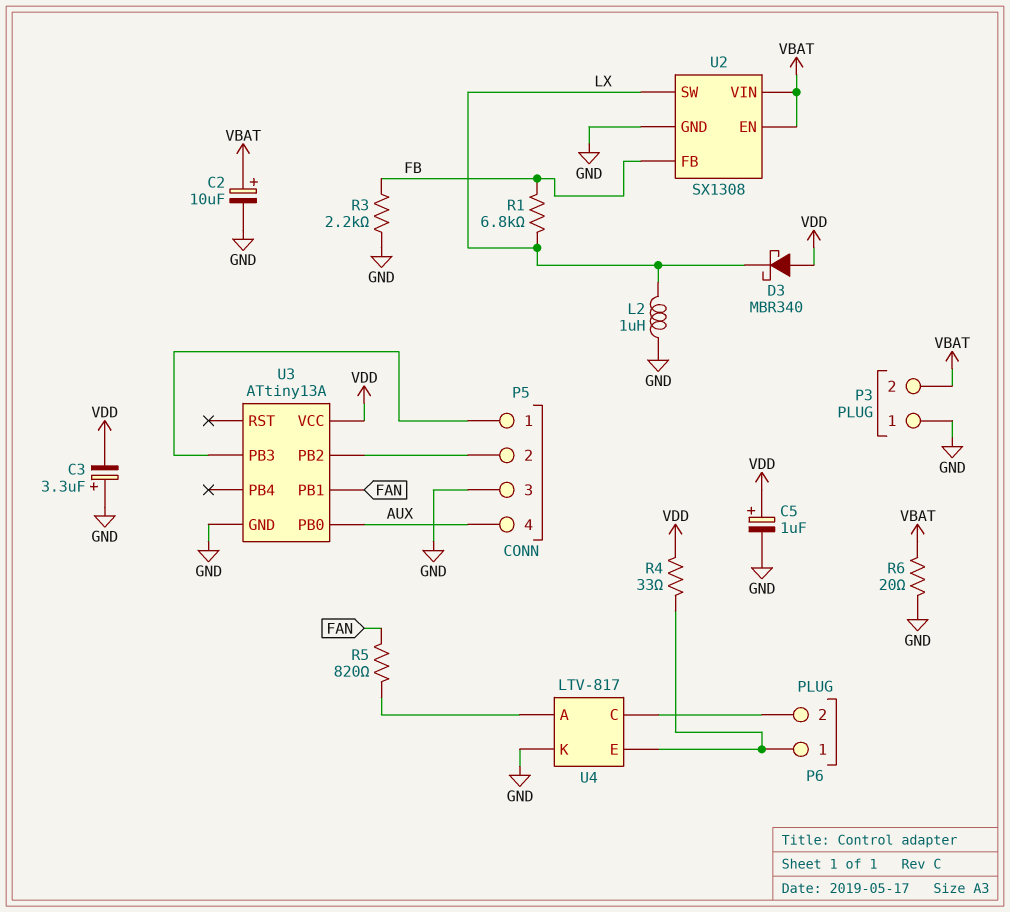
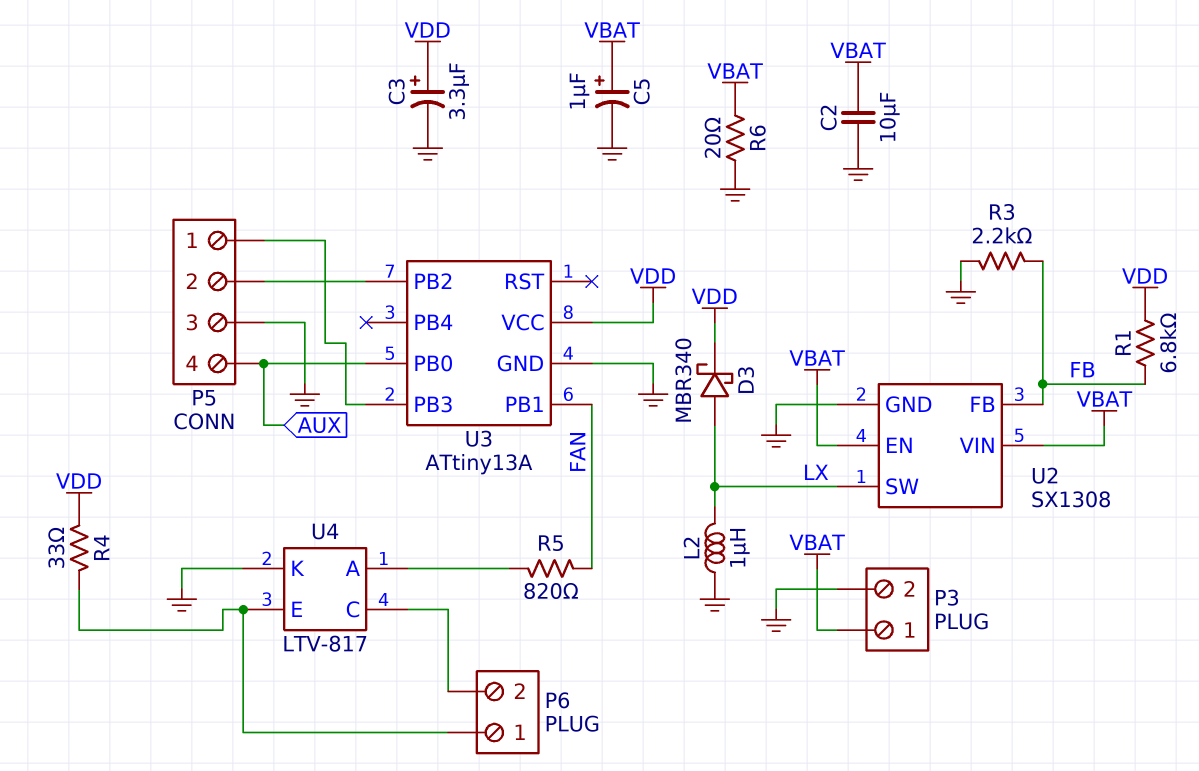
C2: 10uF (plus VBAT, minus GND) -> 10uF (GND, VBAT)
C3: 3.3uF (plus GND, minus VDD) -> 3.3uF (plus VDD, minus GND)
C5: 1uF (plus VDD, minus GND) -> 1uF (plus VBAT, minus GND)
D3: schottky MBR340 (A VDD, K LX) -> schottky MBR340 (A LX, K VDD)
P3 pin 1: GND -> VBAT
P3 pin 2: VBAT -> GND
R1: 6.8k (FB, LX) -> 6.8k (FB, VDD)

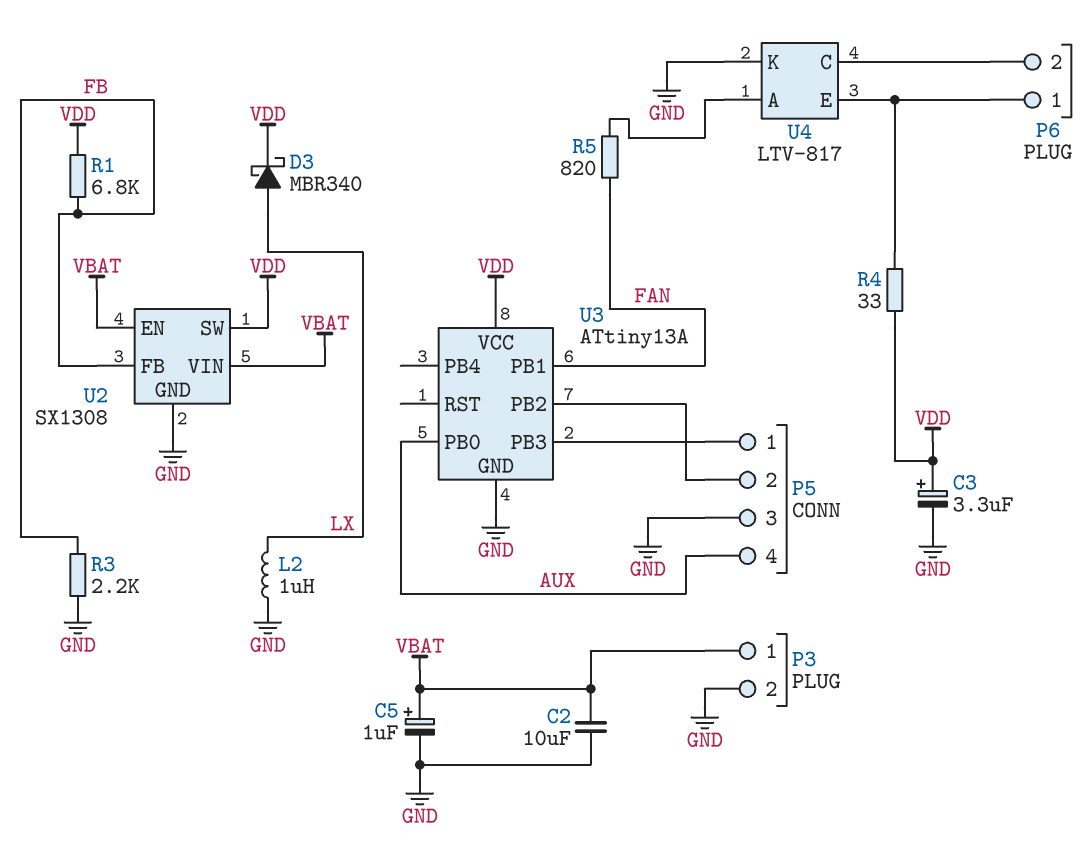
R6: 20 (GND, VBAT) -> none
U2 pin SW: LX -> VDD

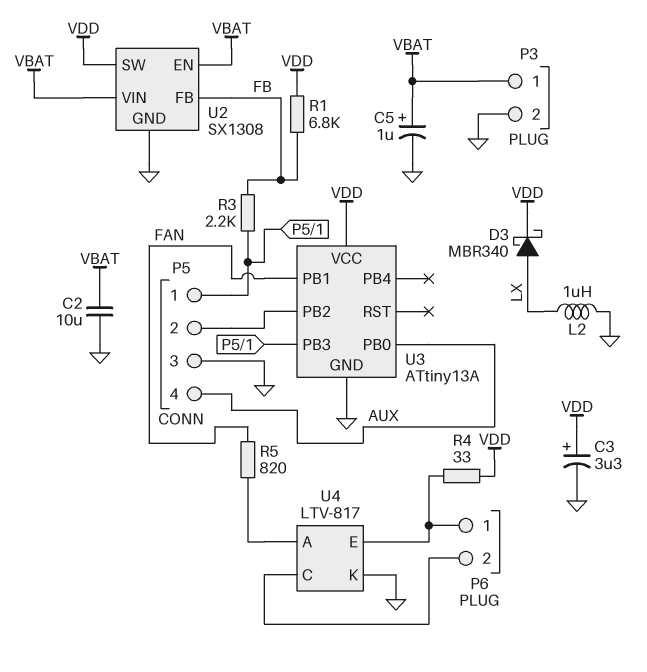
R3: 2.2k (FB, GND) -> 2.2k (FB, P5/1)

